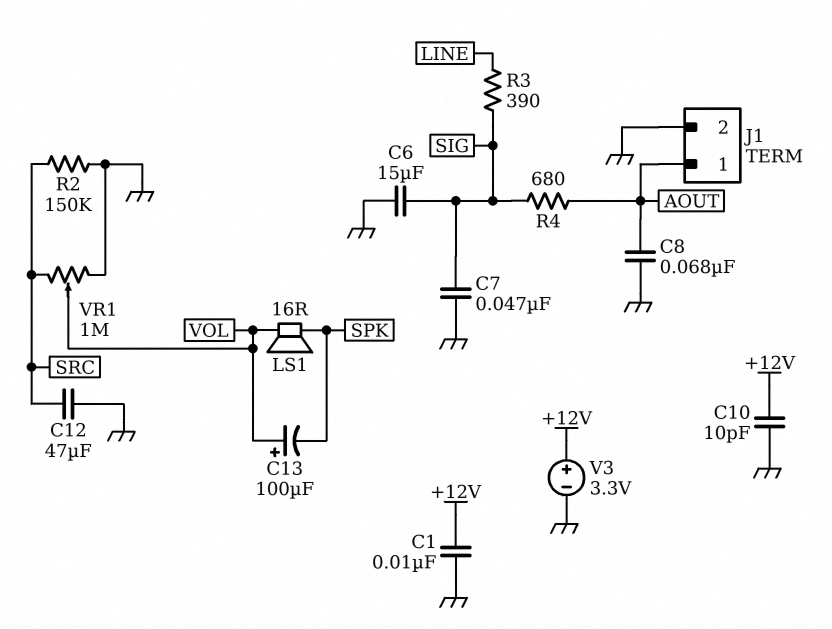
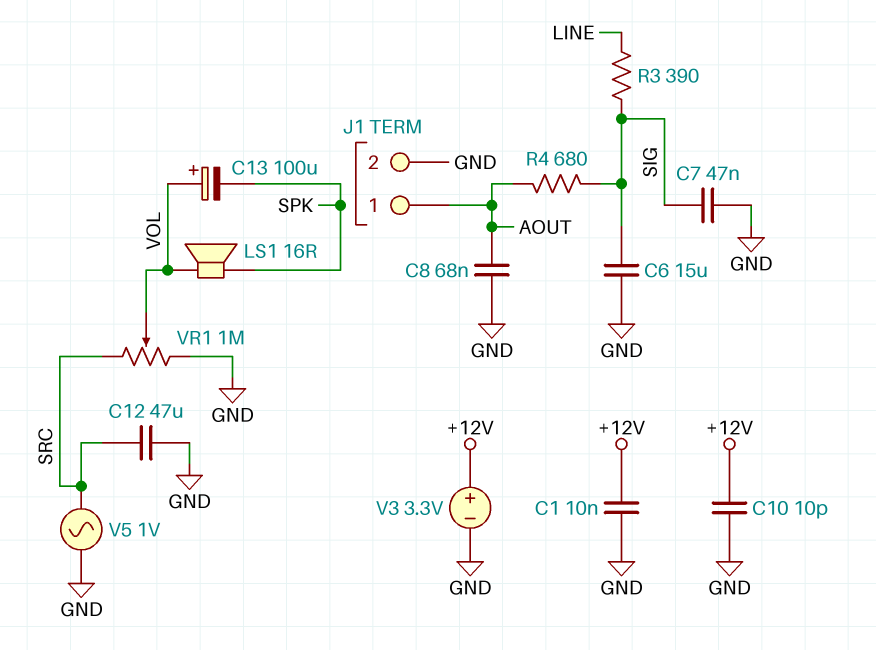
R2: 150k (GND, SRC) -> none
V5: none -> AC 1V (GND, SRC)

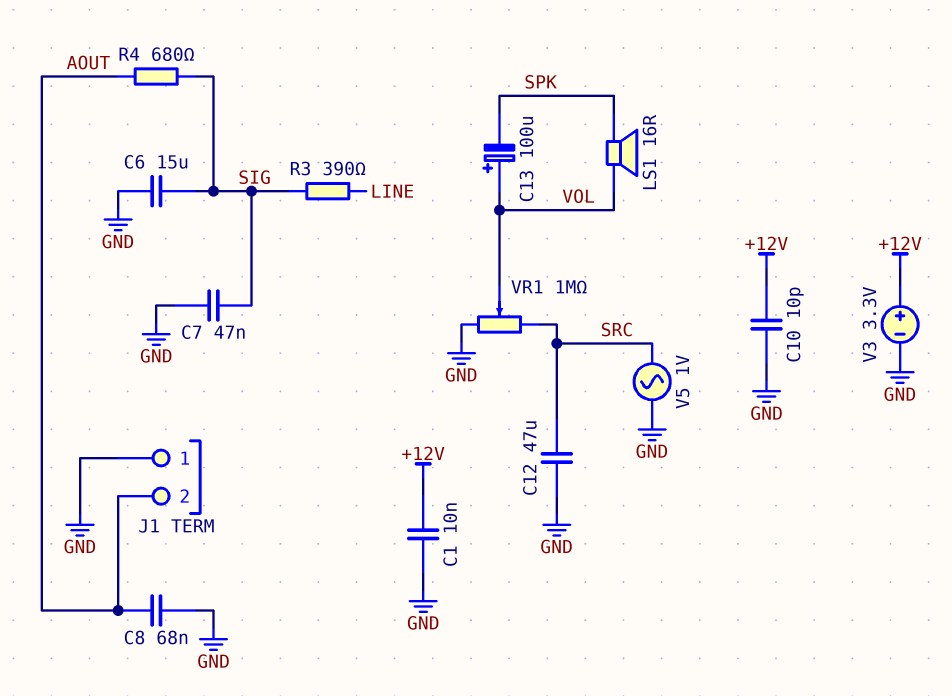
J1 pin 1: AOUT -> GND
J1 pin 2: GND -> AOUT

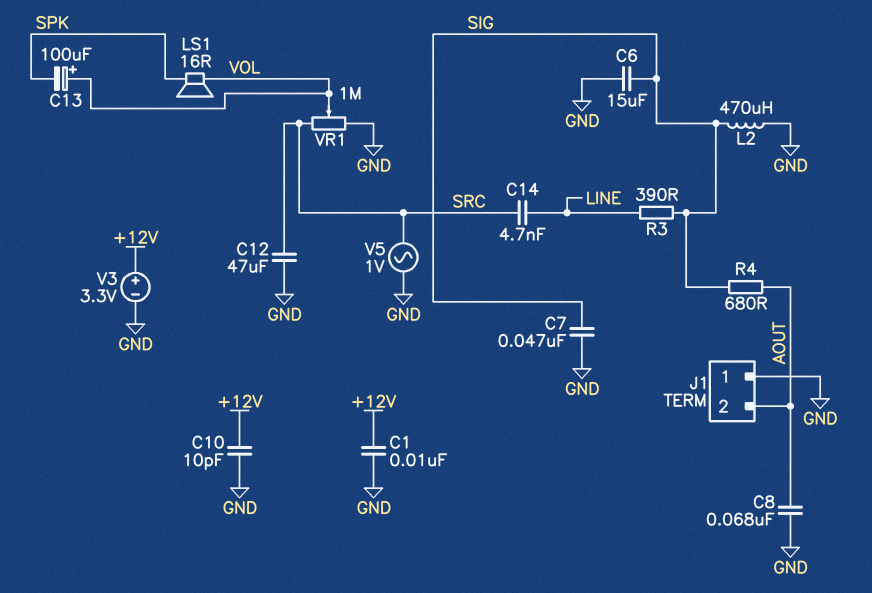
C14: none -> 4.7nF (LINE, SRC)
L2: none -> 470uH (GND, SIG)

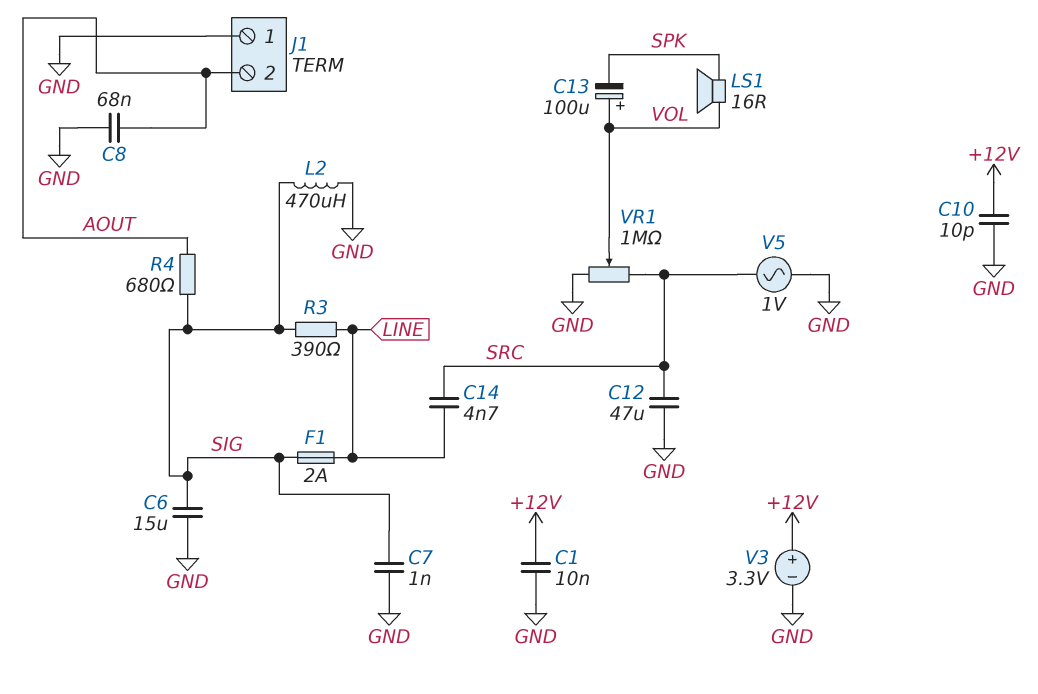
C7: 47nF (GND, SIG) -> 1nF (GND, SIG)
F1: none -> 2A (LINE, SIG)

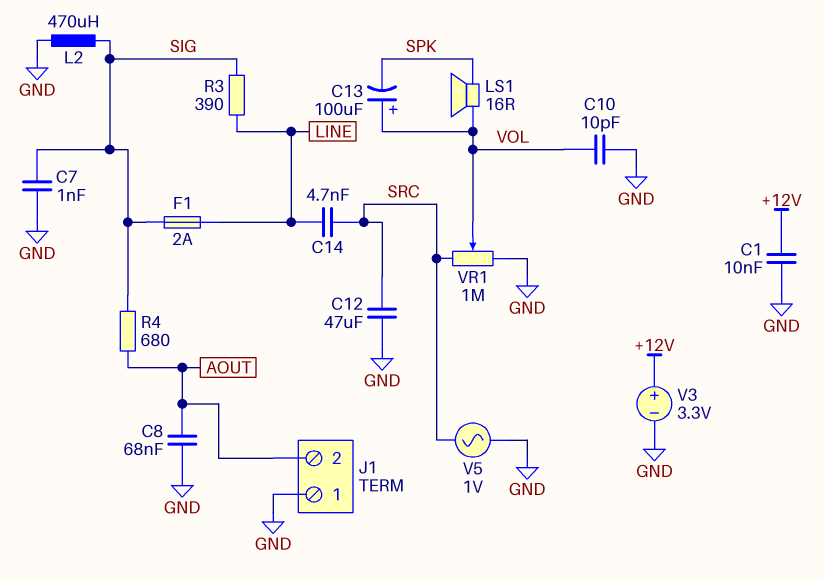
C6: 15uF (GND, SIG) -> none
C10: 10pF (+12V, GND) -> 10pF (GND, VOL)

